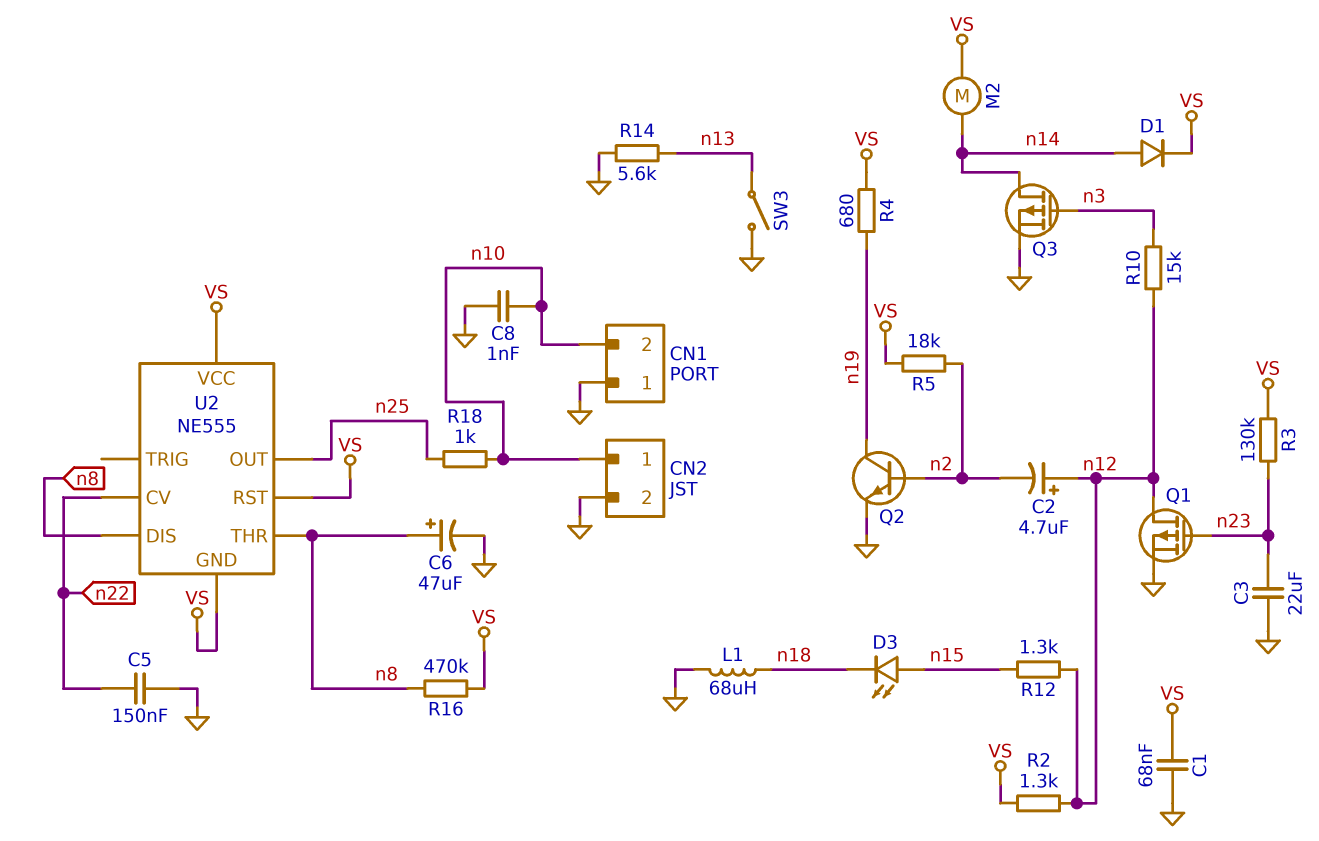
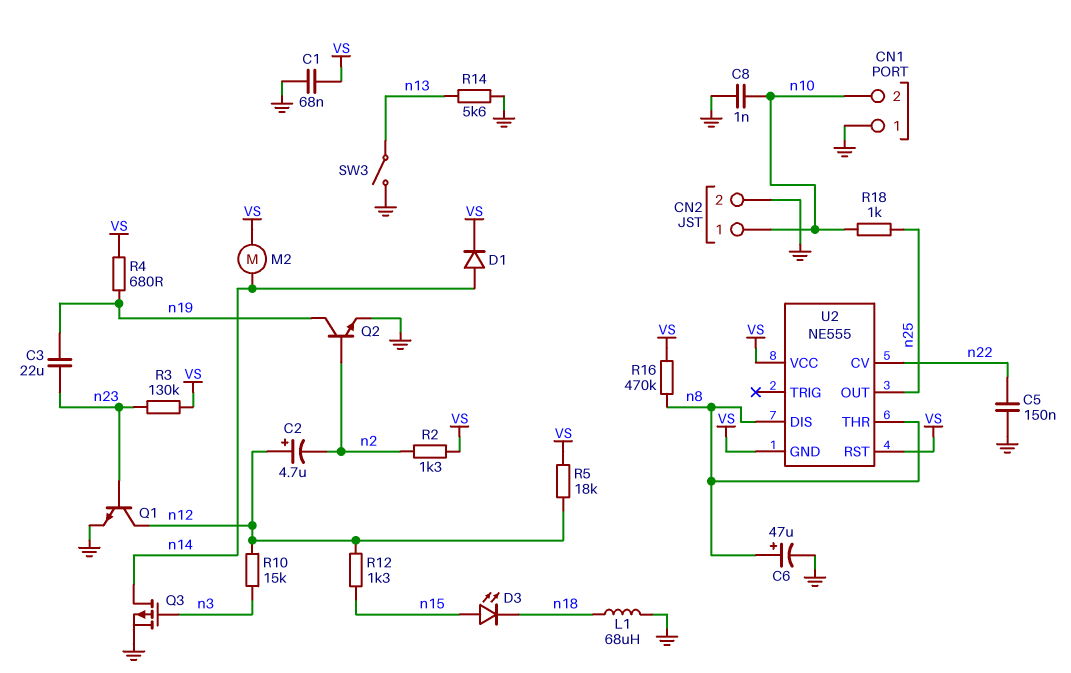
C3: 22uF (GND, n23) -> 22uF (n19, n23)
Q1: PMOS (G n23, D n12, S GND) -> NPN (B n23, C n12, E GND)
R2: 1.3k (VS, n12) -> 1.3k (VS, n2)
R5: 18k (VS, n2) -> 18k (VS, n12)

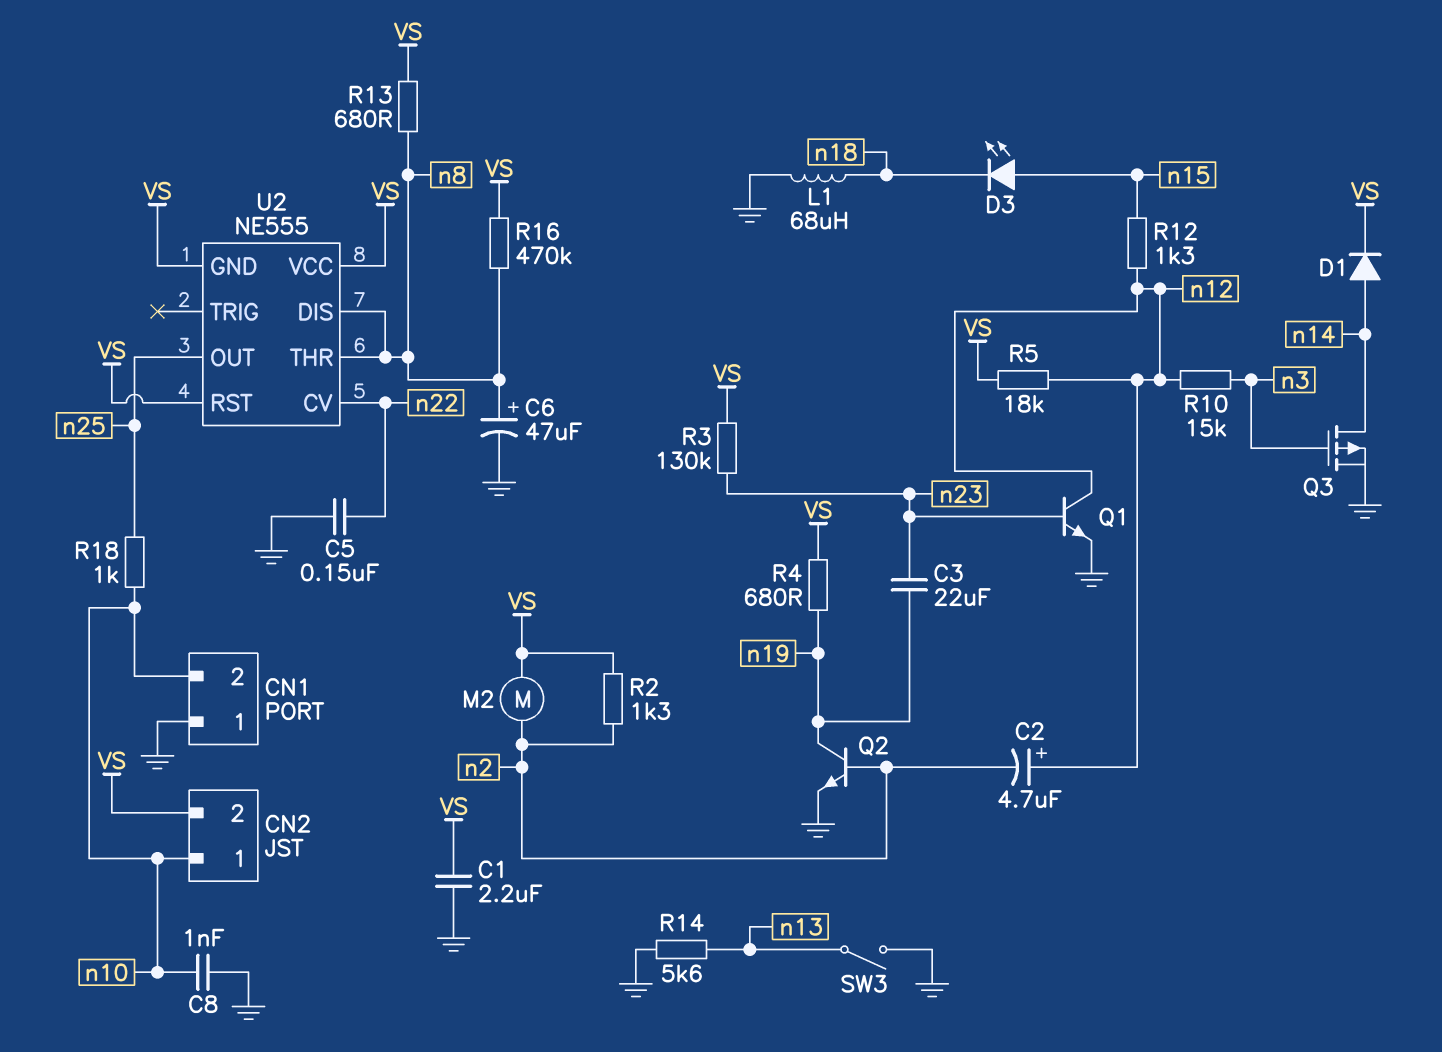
C1: 68nF (GND, VS) -> 2.2uF (GND, VS)
CN2 pin 2: GND -> VS
M2: motor (VS, n14) -> motor (VS, n2)
R13: none -> 680 (VS, n8)

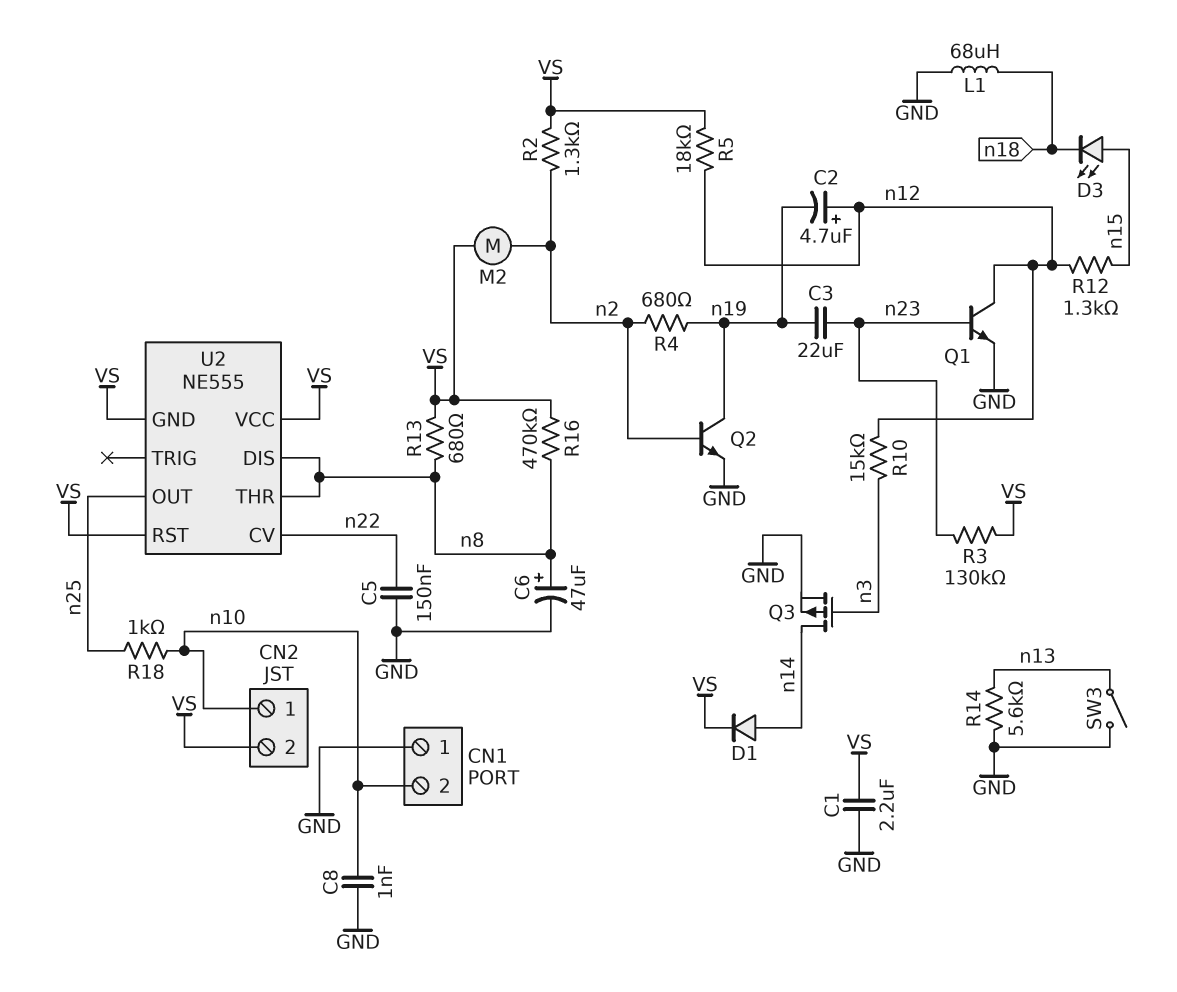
C2: 4.7uF (plus n12, minus n2) -> 4.7uF (plus n12, minus n19)
R4: 680 (VS, n19) -> 680 (n2, n19)

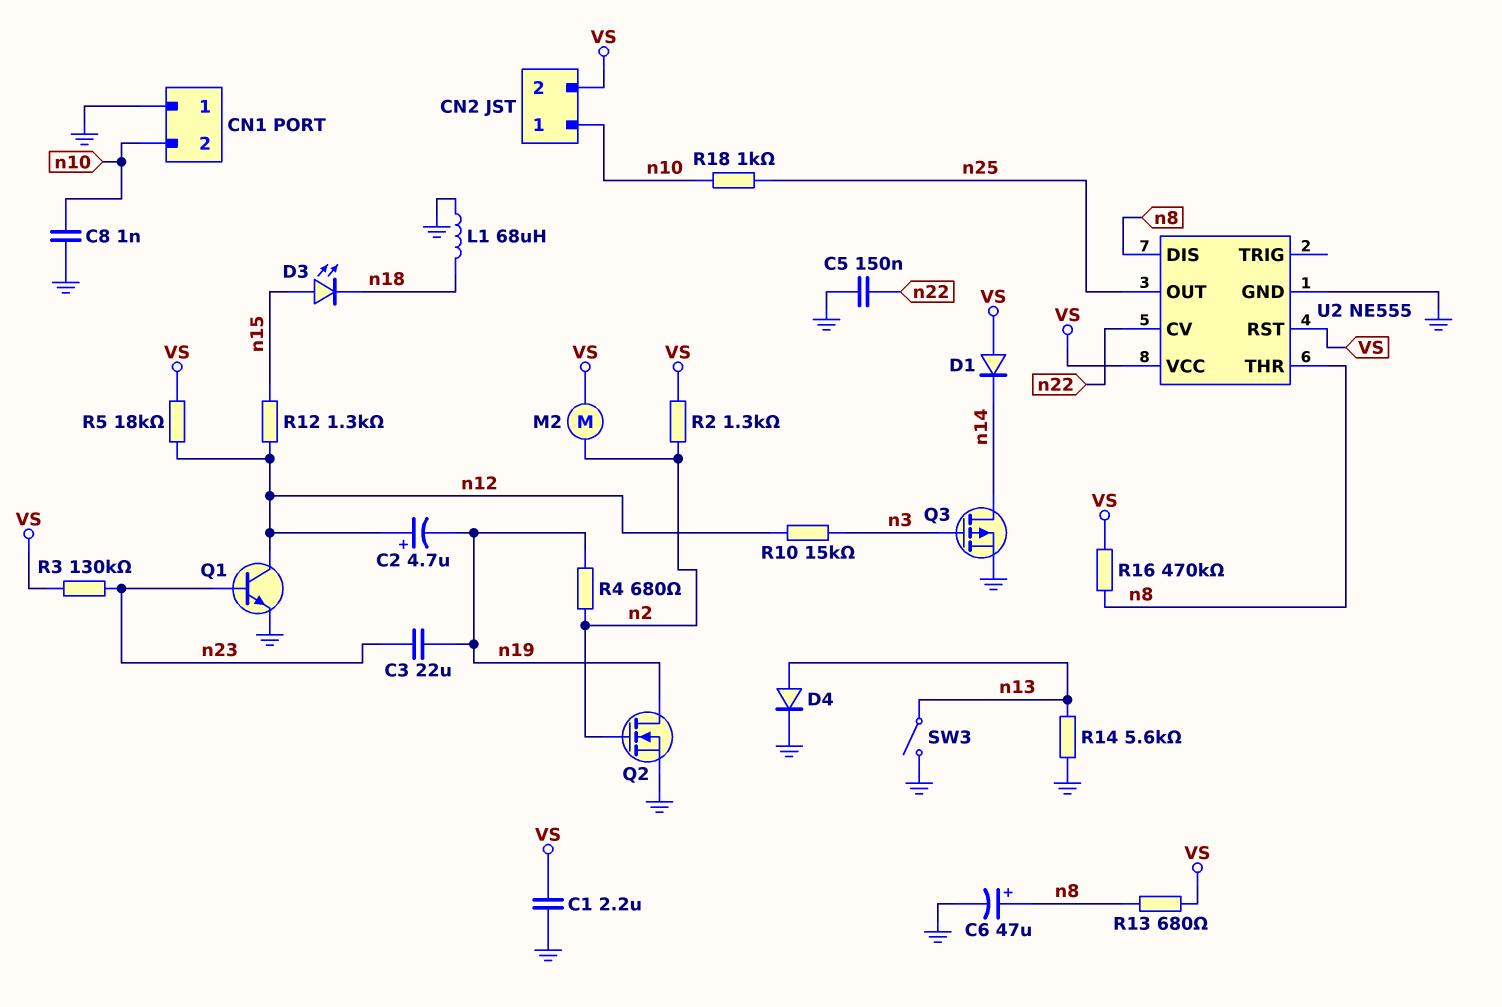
D1: diode (A n14, K VS) -> diode (A VS, K n14)
D4: none -> diode (A n13, K GND)
Q2: NPN (B n2, C n19, E GND) -> NMOS (G n2, D n19, S GND)
U2 pin GND: VS -> GND

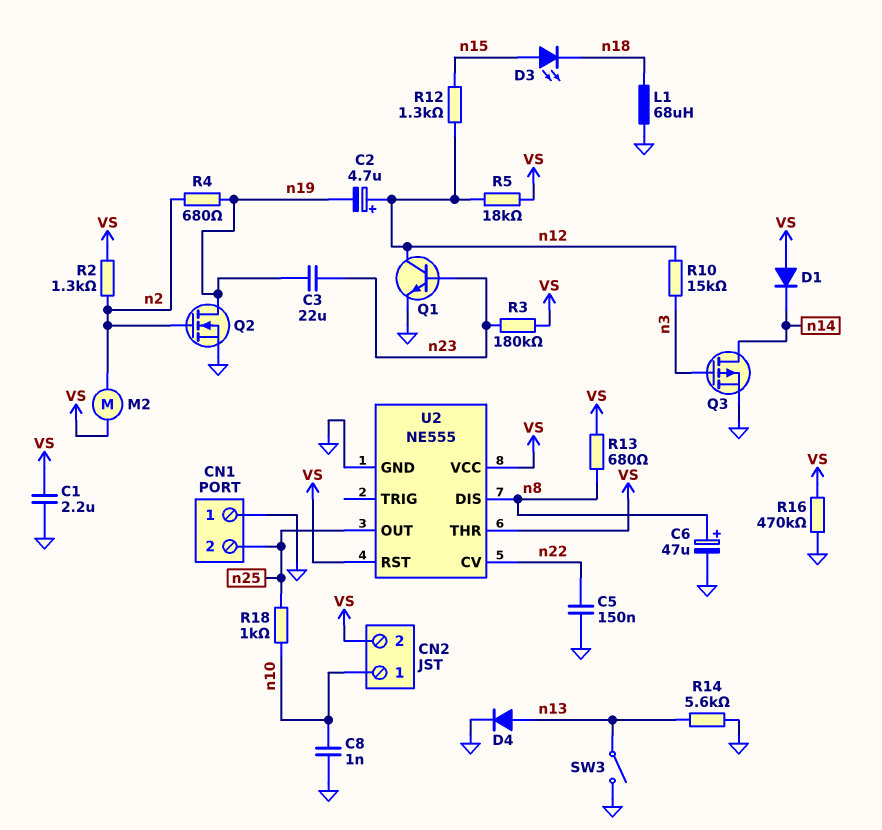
CN1 pin 2: n10 -> n25
R3: 130k (VS, n23) -> 180k (VS, n23)
R16: 470k (VS, n8) -> 470k (GND, VS)
U2 pin THR: n8 -> VS

